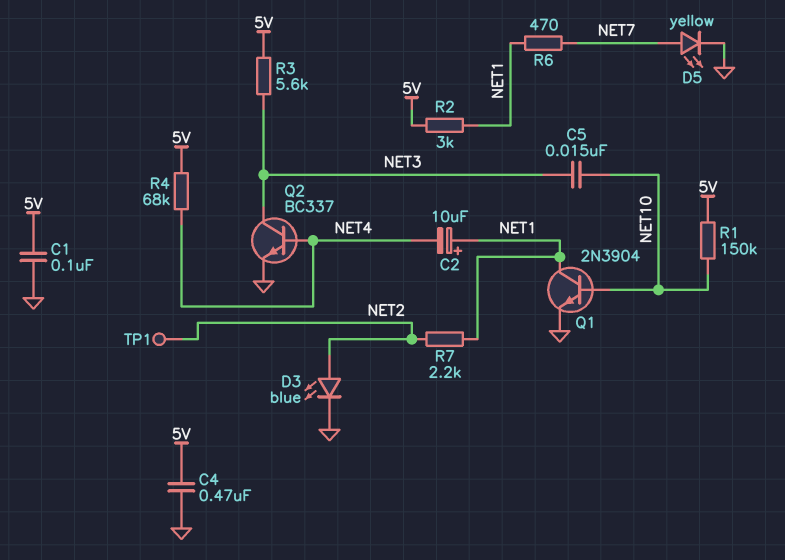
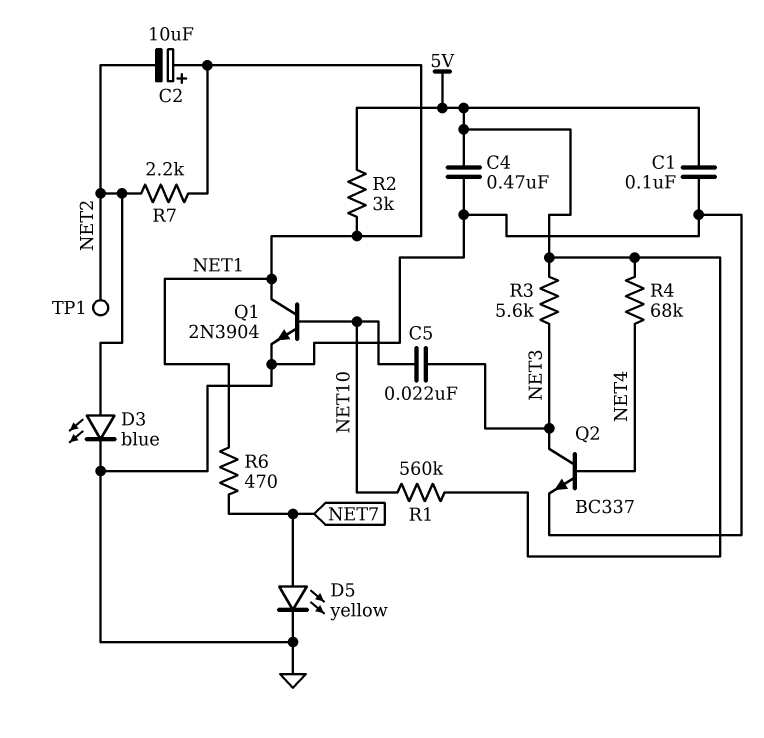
C2: 10uF (plus NET1, minus NET4) -> 10uF (plus NET1, minus NET2)
C5: 15nF (NET3, NET10) -> 22nF (NET3, NET10)
R1: 150k (5V, NET10) -> 560k (5V, NET10)

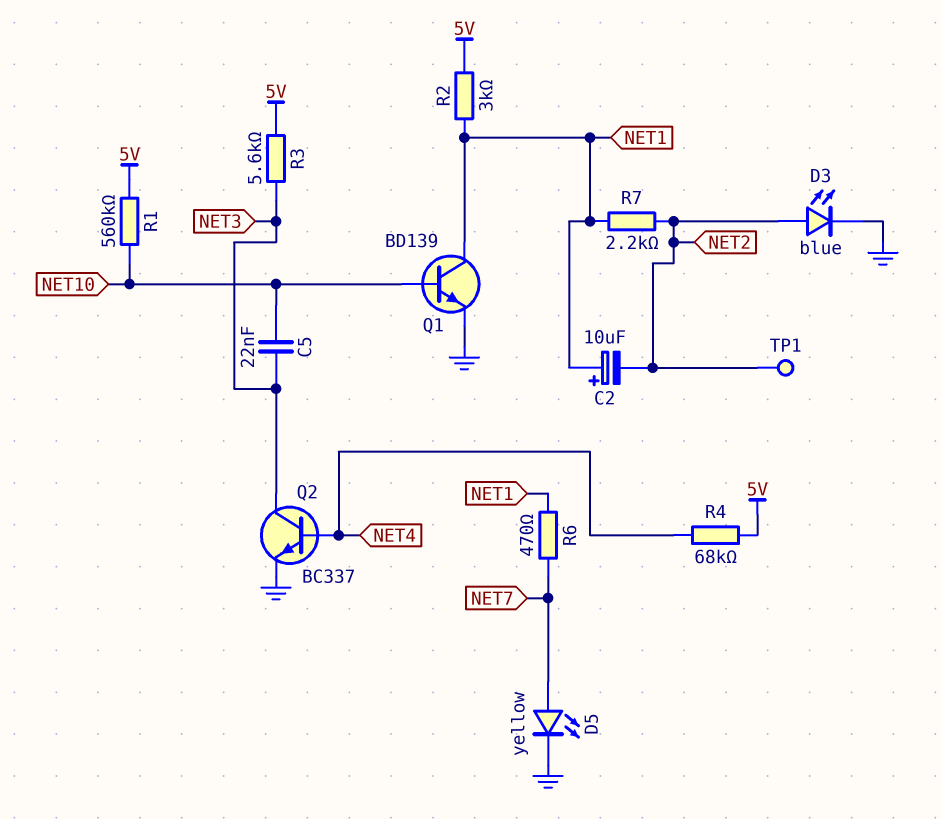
C1: 100nF (5V, GND) -> none
C4: 470nF (5V, GND) -> none
Q1: NPN 2N3904 (B NET10, C NET1, E GND) -> NPN BD139 (B NET10, C NET1, E GND)

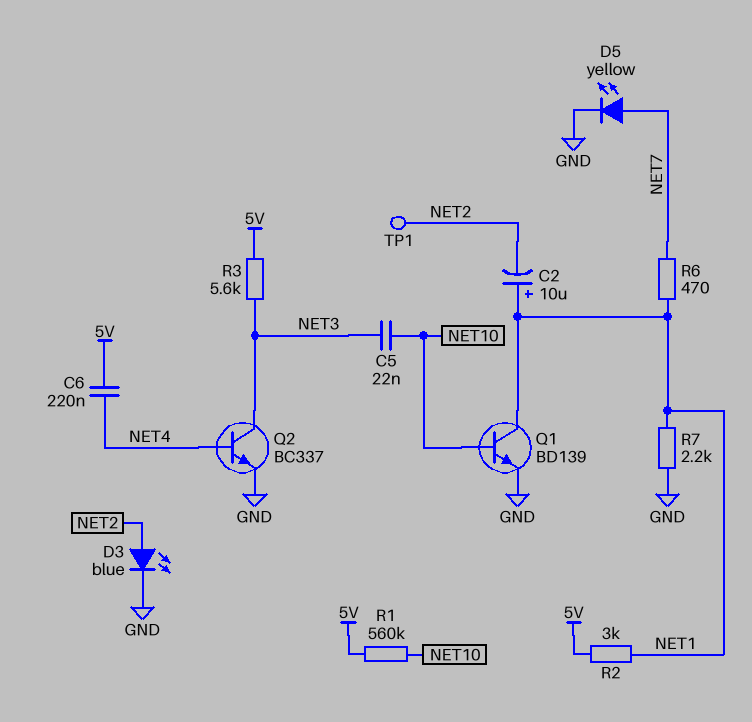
C6: none -> 220nF (5V, NET4)
R4: 68k (5V, NET4) -> none
R7: 2.2k (NET1, NET2) -> 2.2k (GND, NET1)

